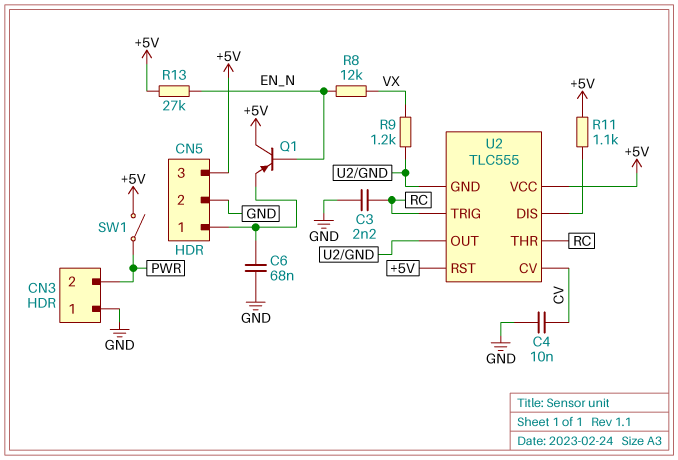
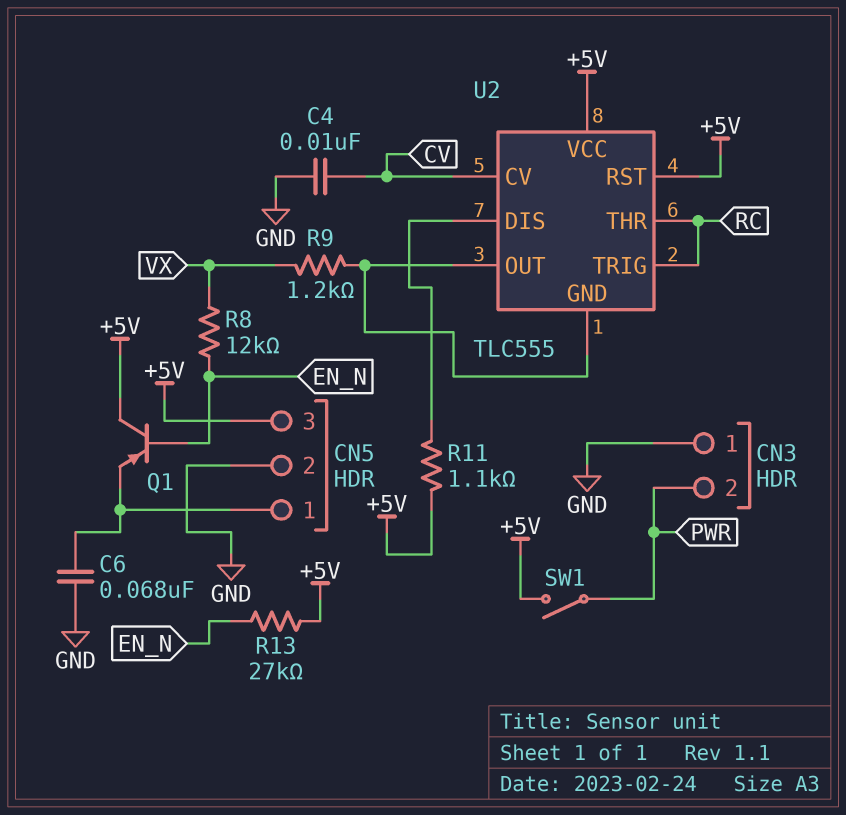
C3: 2.2nF (GND, RC) -> none

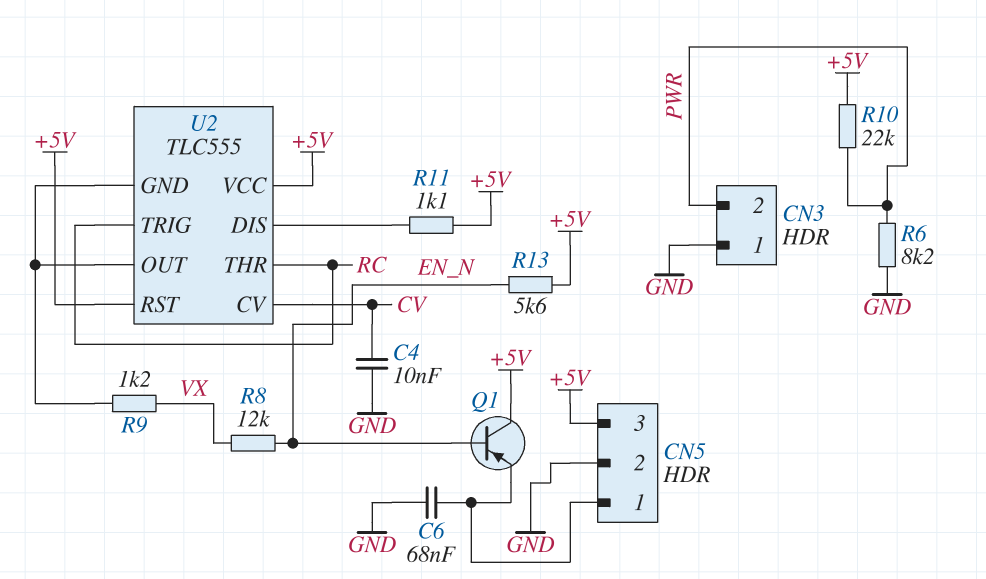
R6: none -> 8.2k (GND, PWR)
R10: none -> 22k (+5V, PWR)
R13: 27k (+5V, EN_N) -> 5.6k (+5V, EN_N)
SW1: switch (+5V, PWR) -> none

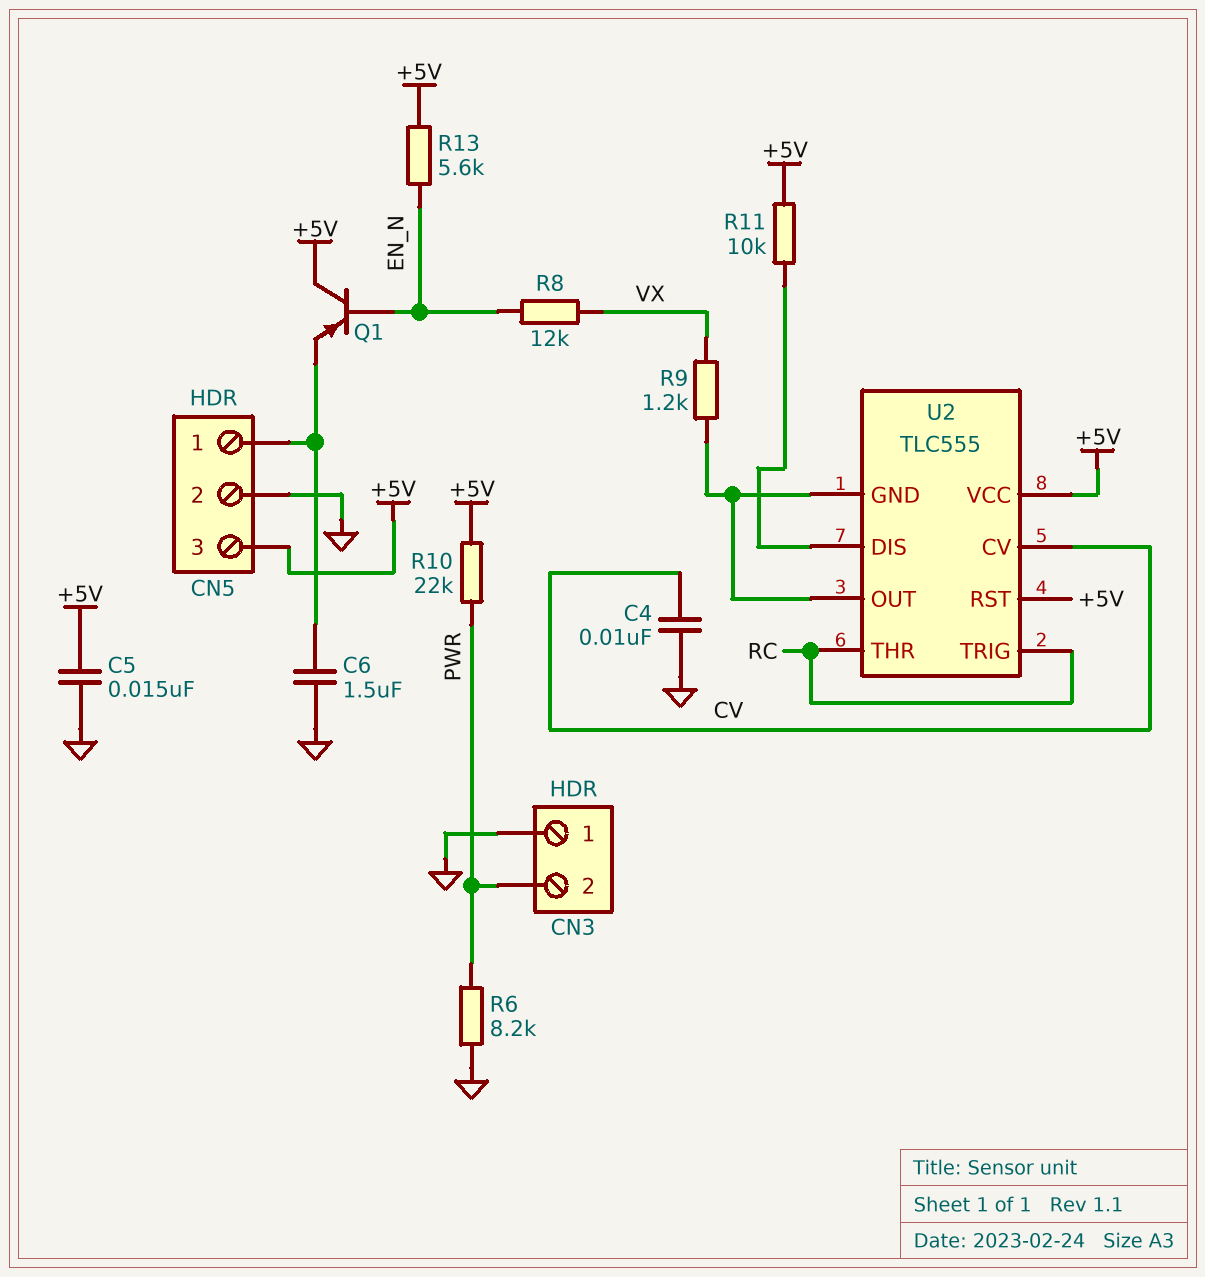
C5: none -> 15nF (+5V, GND)
C6: 68nF (CN5/1, GND) -> 1.5uF (CN5/1, GND)
R11: 1.1k (+5V, U2/DIS) -> 10k (+5V, U2/DIS)

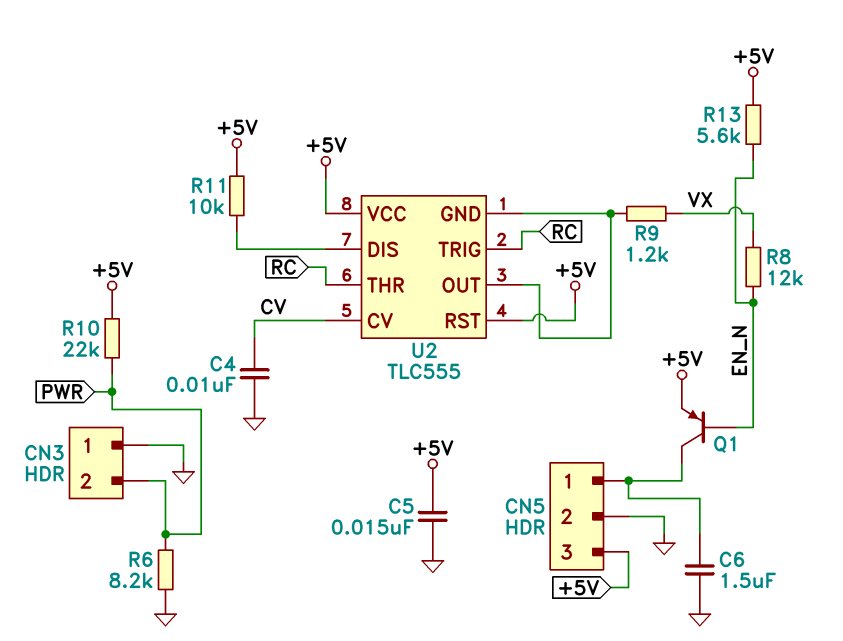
Q1: PNP (B EN_N, C +5V, E CN5/1) -> PNP (B EN_N, C CN5/1, E +5V)

